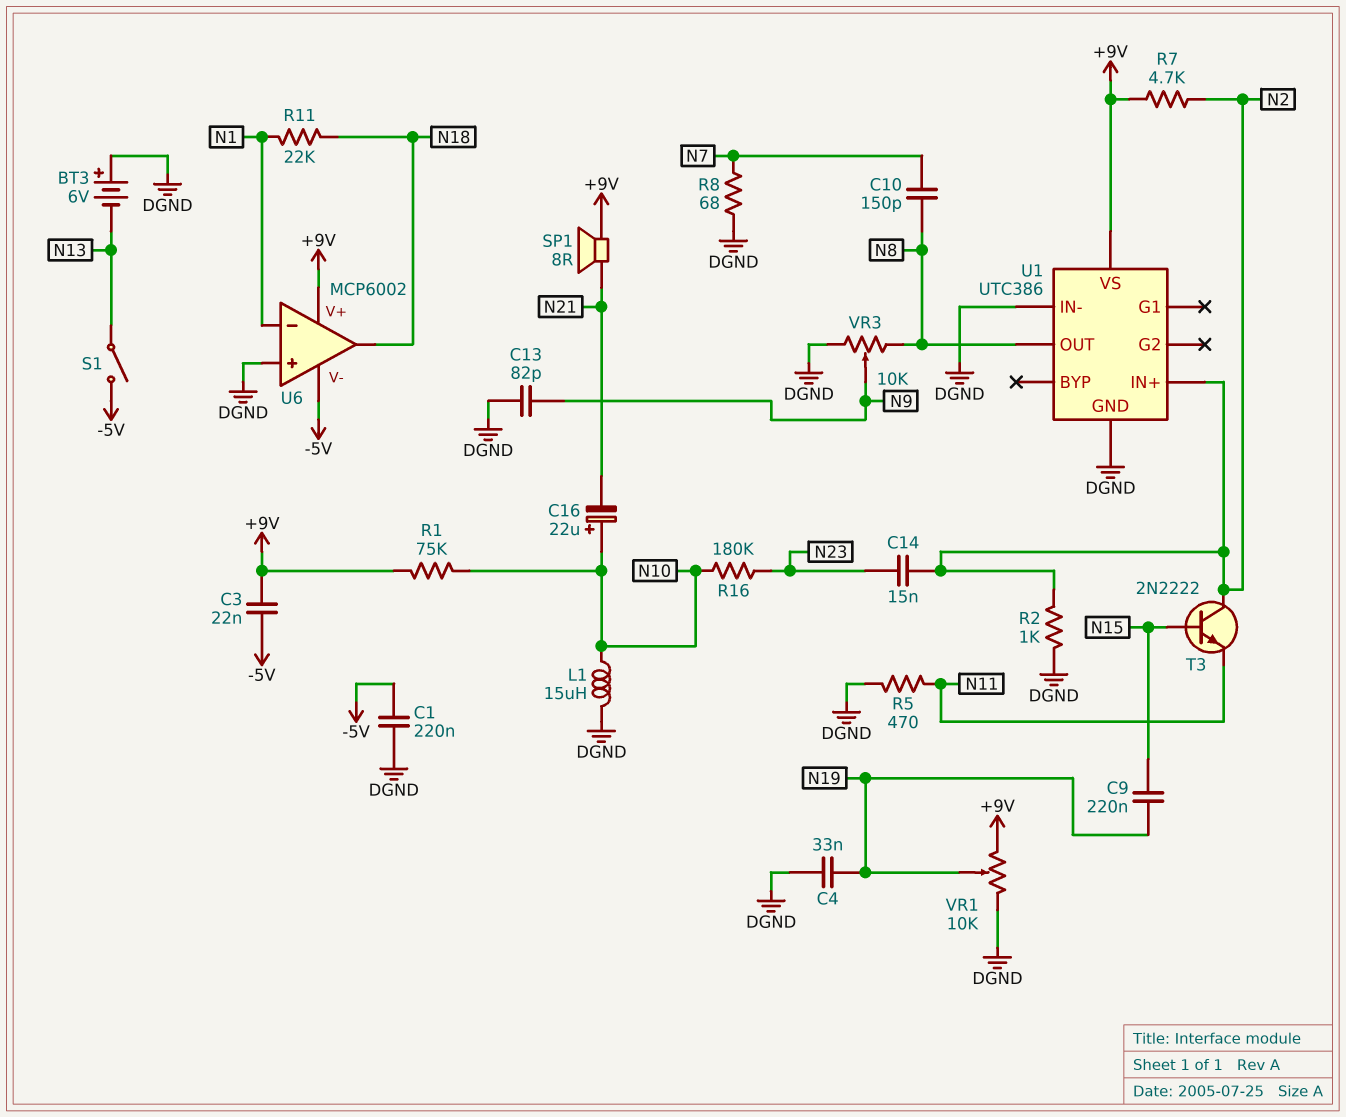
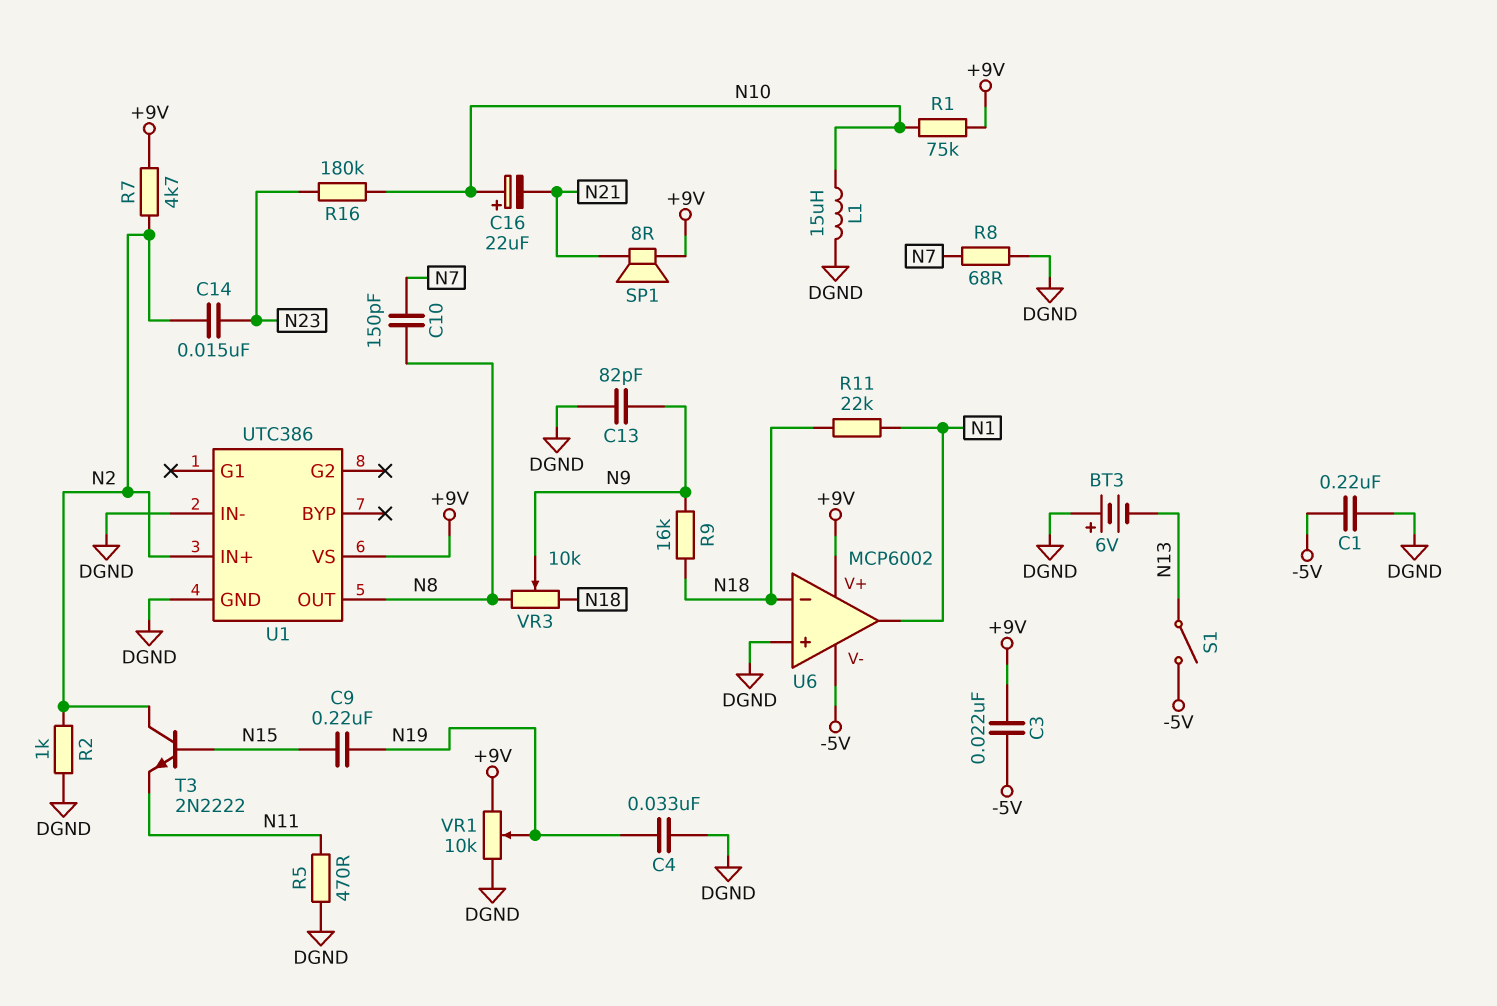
R9: none -> 16k (N9, N18)
U6 pin in-: N1 -> N18
U6 pin out: N18 -> N1
VR3: 10k (DGND, N8, wiper N9) -> 10k (N8, N18, wiper N9)

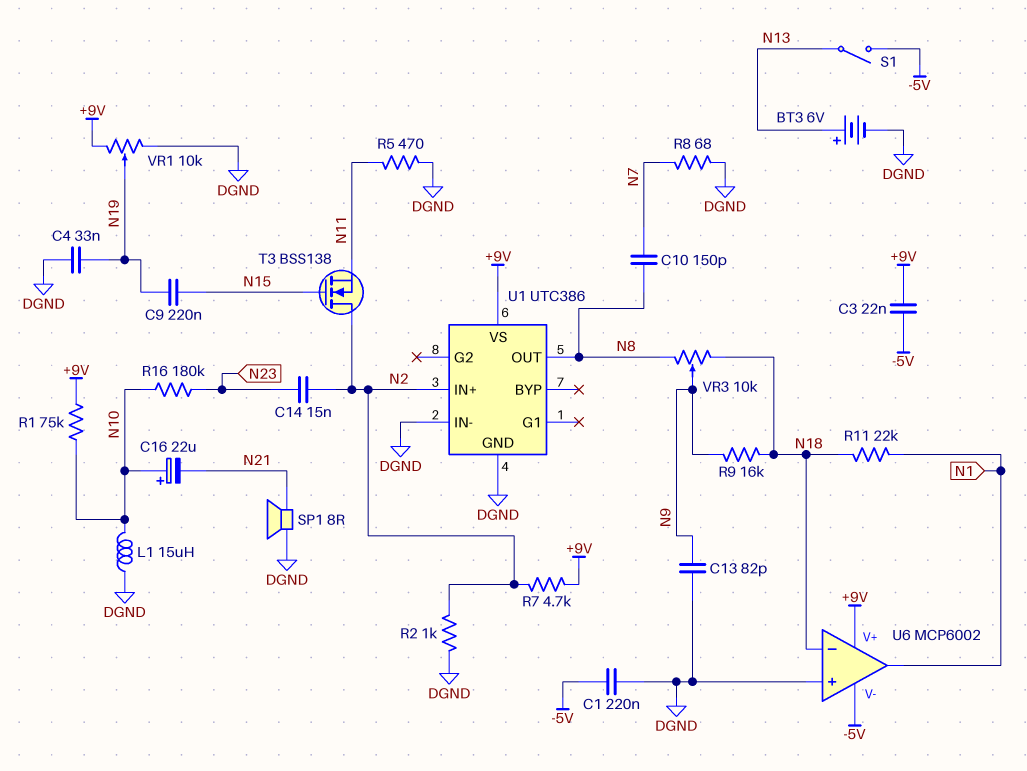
BT3: 6V (plus DGND, minus N13) -> 6V (plus N13, minus DGND)
SP1: speaker 8R (+9V, N21) -> speaker 8R (DGND, N21)
T3: NPN 2N2222 (B N15, C N2, E N11) -> NMOS BSS138 (G N15, D N2, S N11)

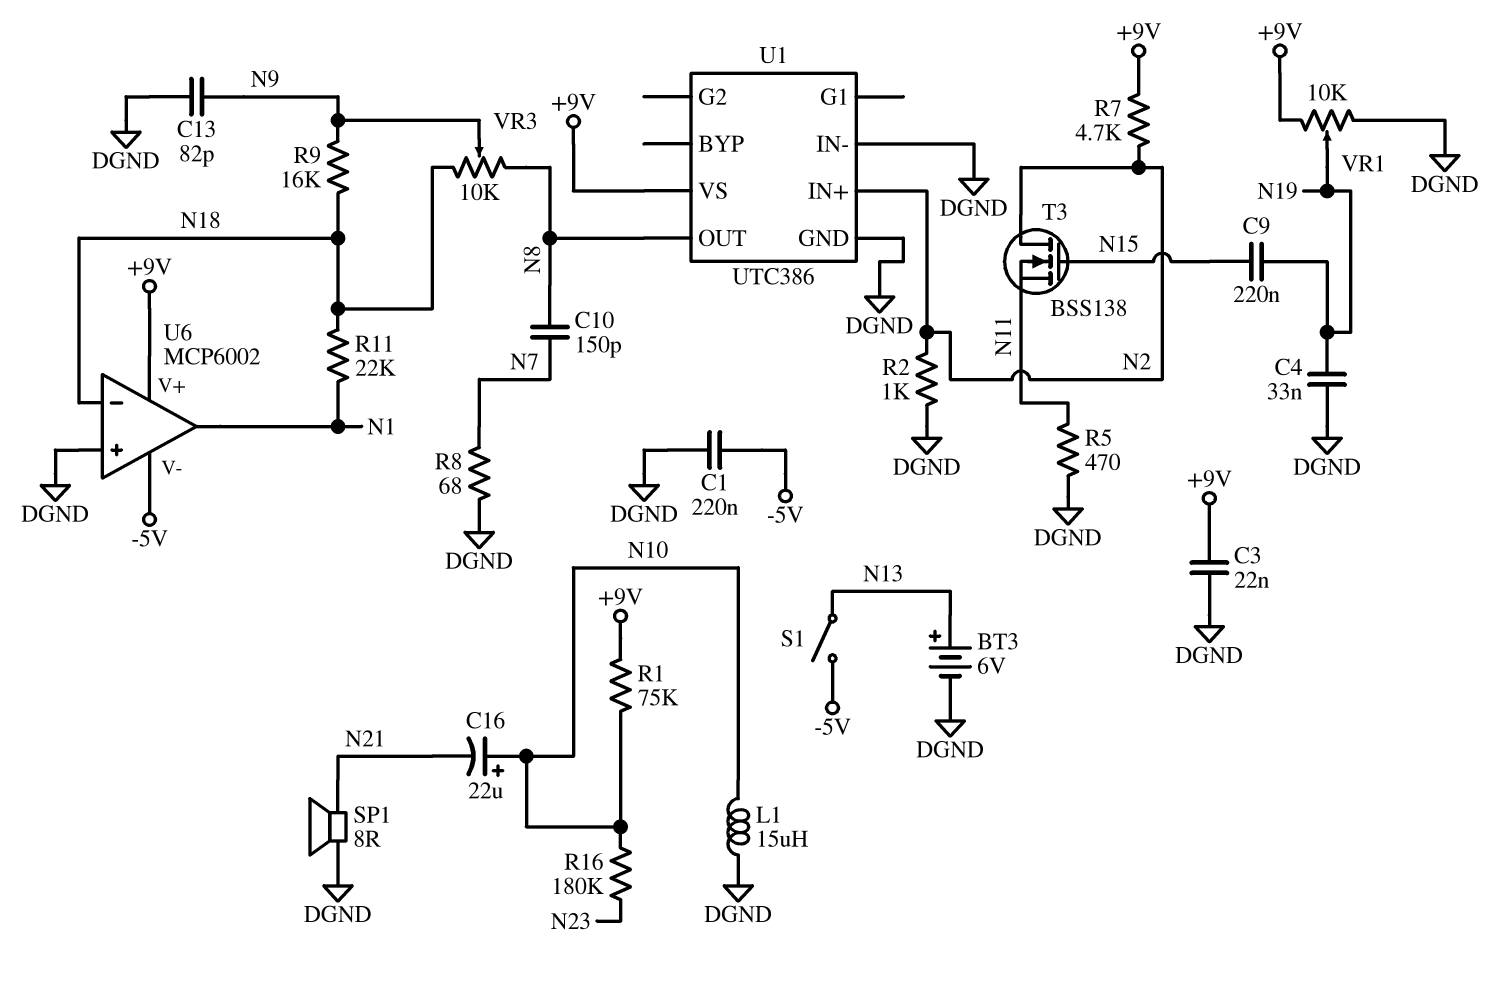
C3: 22nF (+9V, -5V) -> 22nF (+9V, DGND)
C14: 15nF (N2, N23) -> none

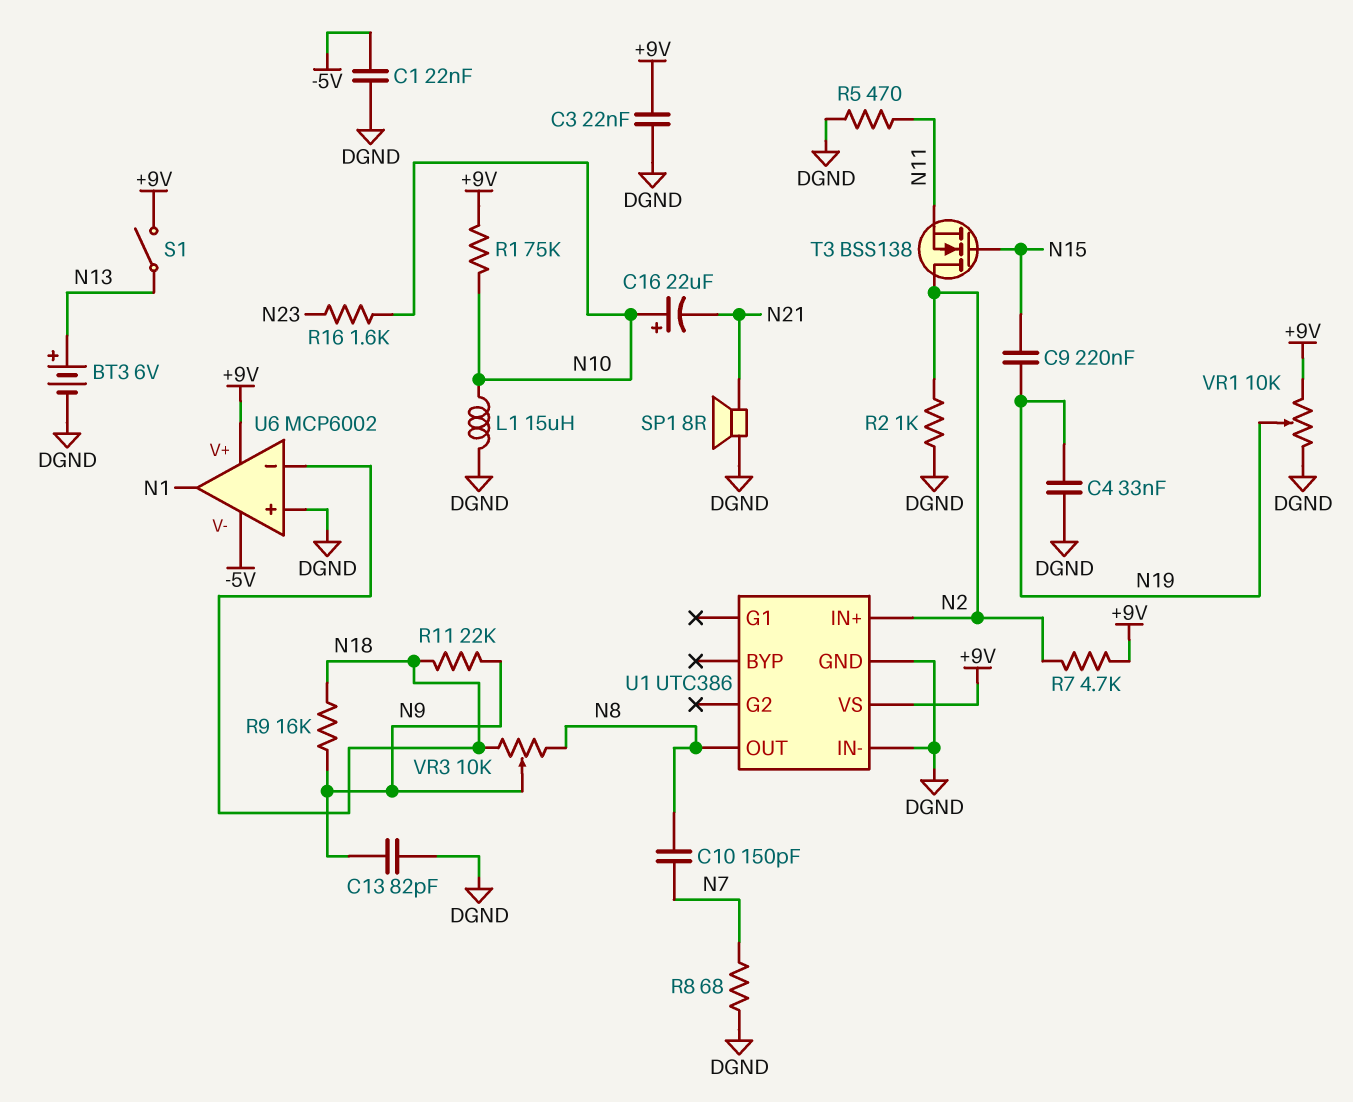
C1: 220nF (-5V, DGND) -> 22nF (-5V, DGND)
R11: 22k (N1, N18) -> 22k (N9, N18)
R16: 180k (N10, N23) -> 1.6k (N10, N23)
S1: switch (-5V, N13) -> switch (+9V, N13)

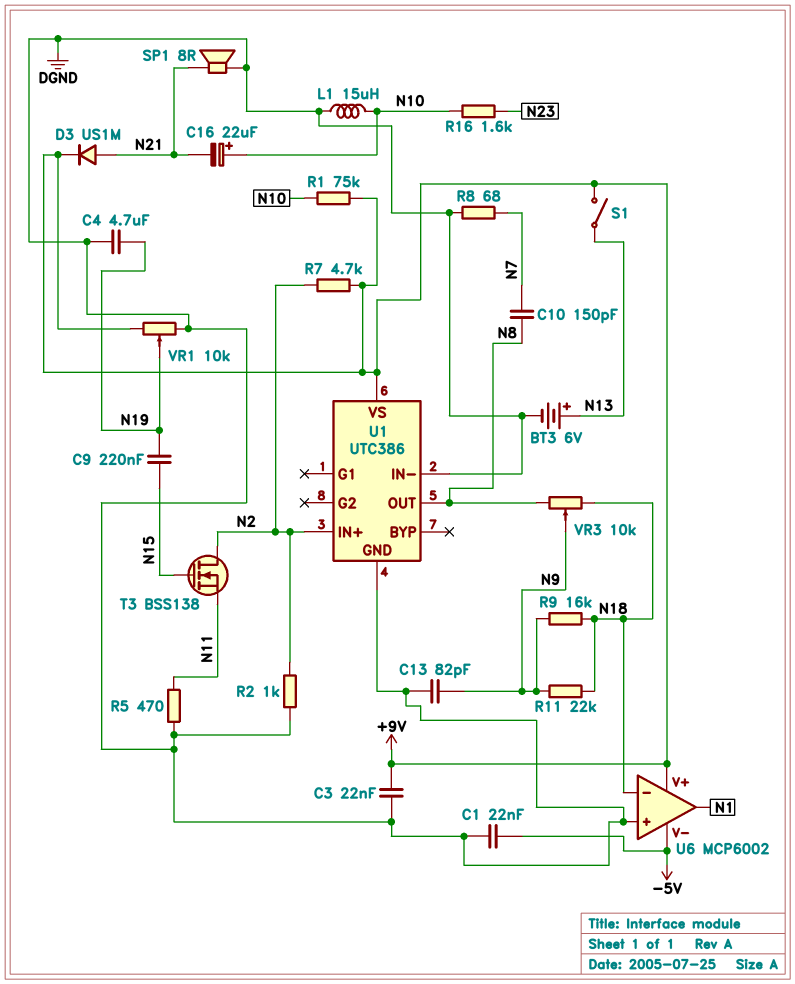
C4: 33nF (DGND, N19) -> 4.7uF (DGND, N19)
D3: none -> diode US1M (A N21, K +9V)

